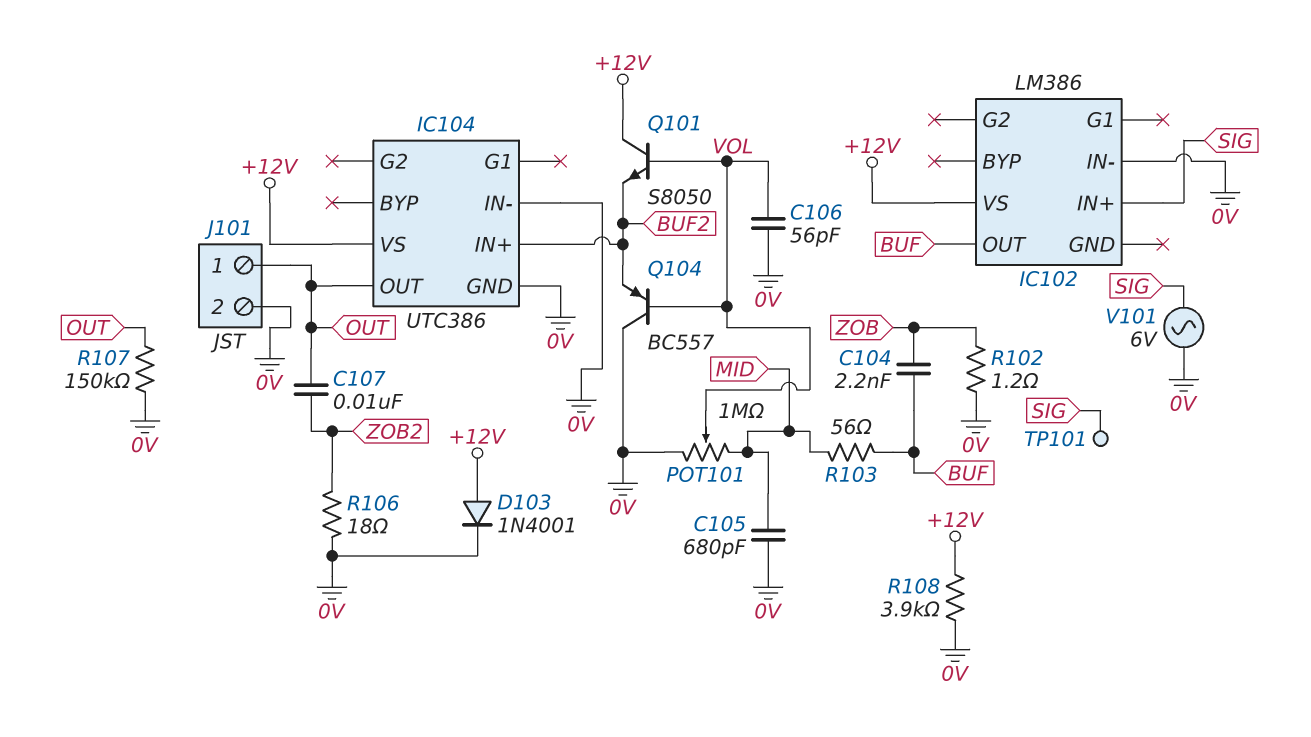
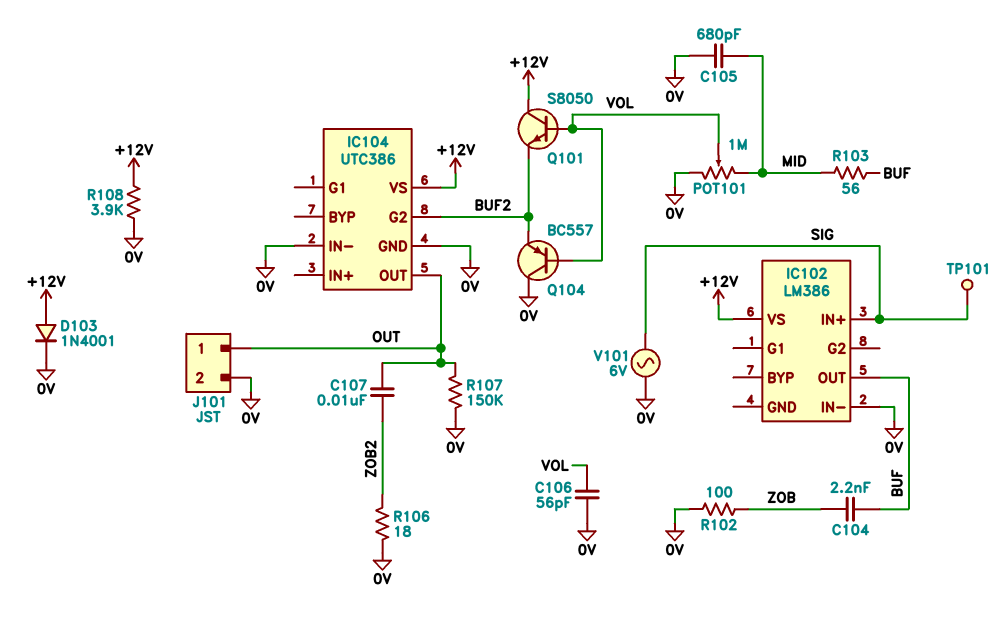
IC104 pin G2: none -> BUF2
IC104 pin IN+: BUF2 -> none
R102: 1.2 (0V, ZOB) -> 100 (0V, ZOB)

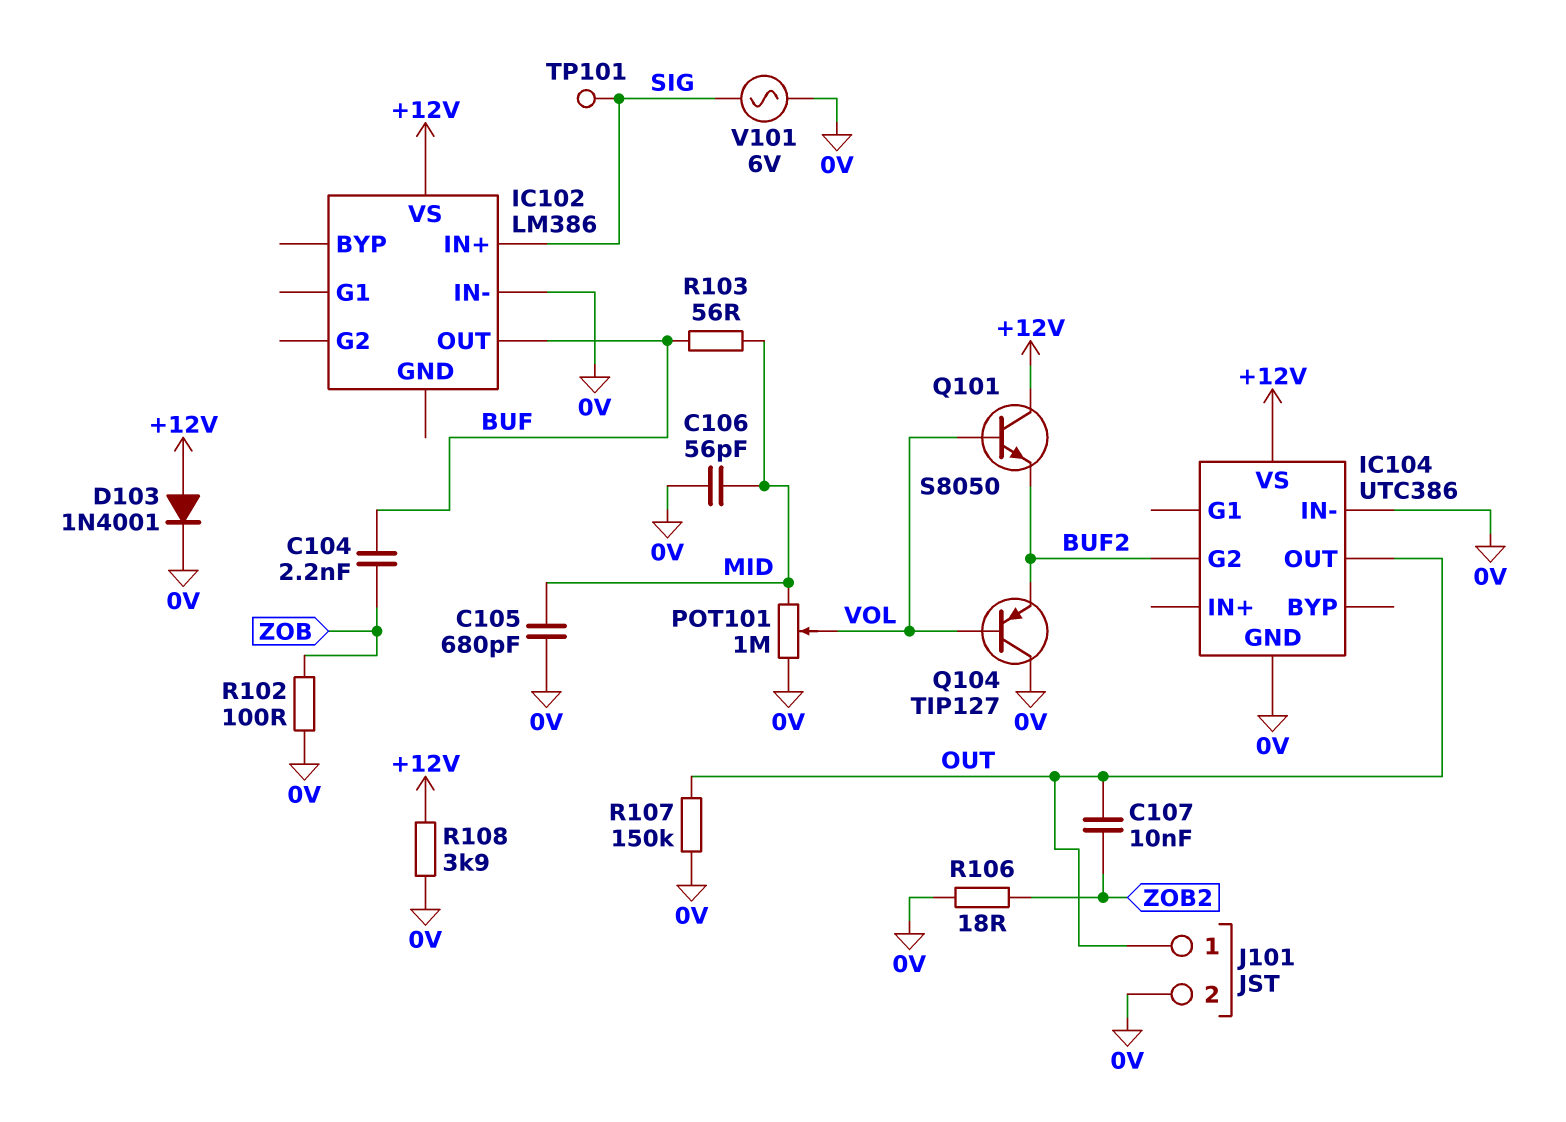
C106: 56pF (0V, VOL) -> 56pF (0V, MID)
Q104: PNP BC557 (B VOL, C 0V, E BUF2) -> PNP TIP127 (B VOL, C 0V, E BUF2)

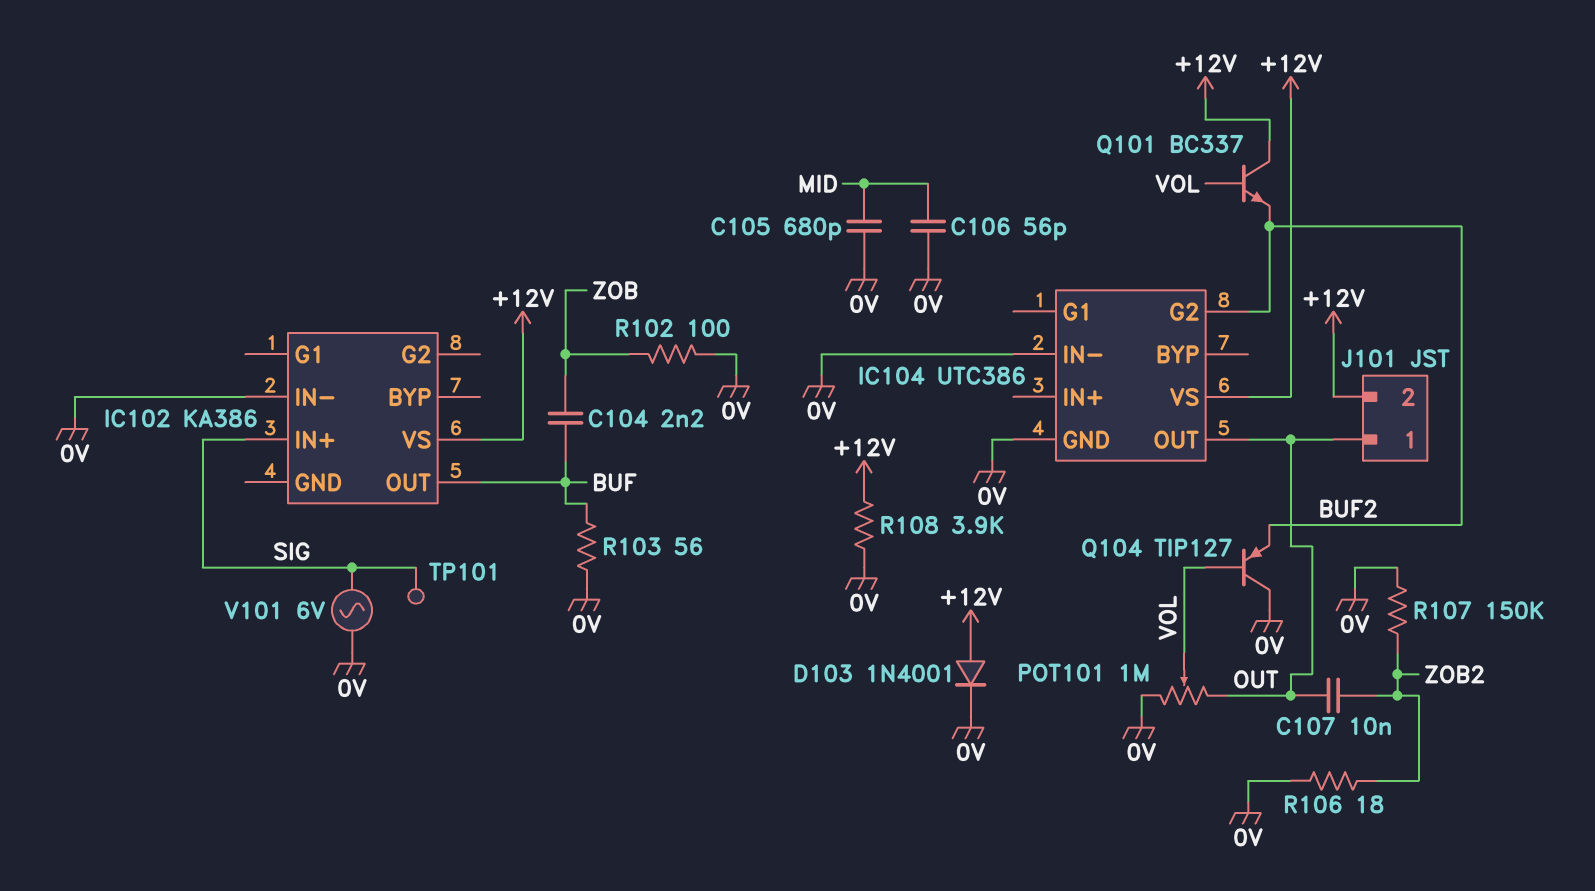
IC102: LM386 -> KA386
J101 pin 2: 0V -> +12V
POT101: 1M (0V, MID, wiper VOL) -> 1M (0V, OUT, wiper VOL)
Q101: NPN S8050 (B VOL, C +12V, E BUF2) -> NPN BC337 (B VOL, C +12V, E BUF2)
R103: 56 (BUF, MID) -> 56 (0V, BUF)
R107: 150k (0V, OUT) -> 150k (0V, ZOB2)

